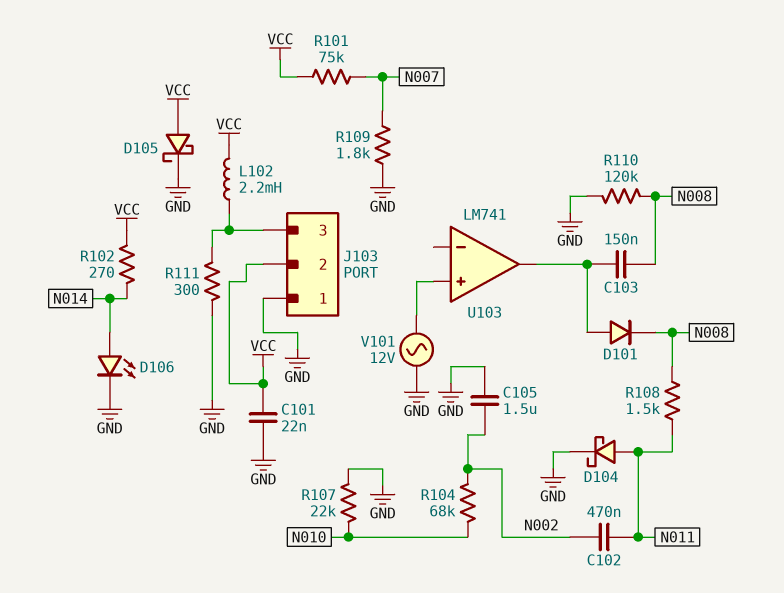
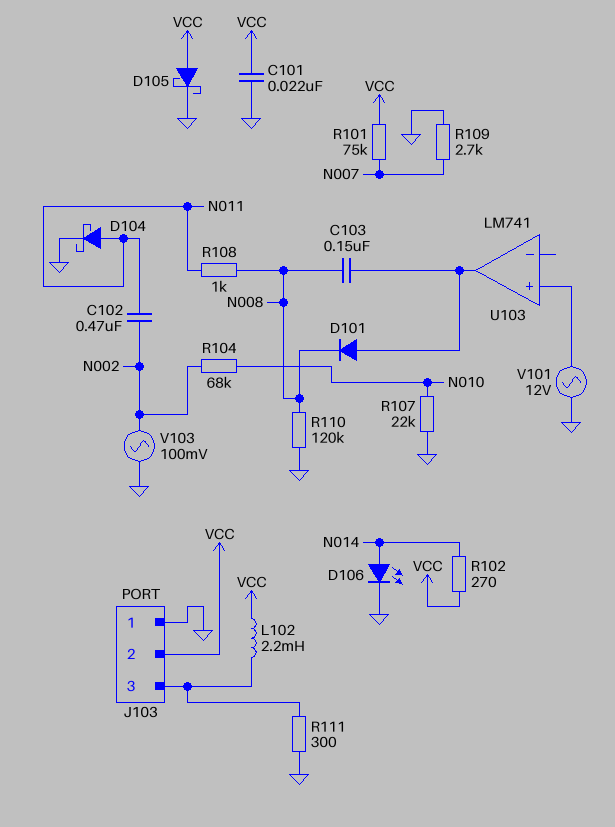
C105: 1.5uF (GND, N002) -> none
R108: 1.5k (N008, N011) -> 1k (N008, N011)
R109: 1.8k (GND, N007) -> 2.7k (GND, N007)
V103: none -> AC 100mV (GND, N002)

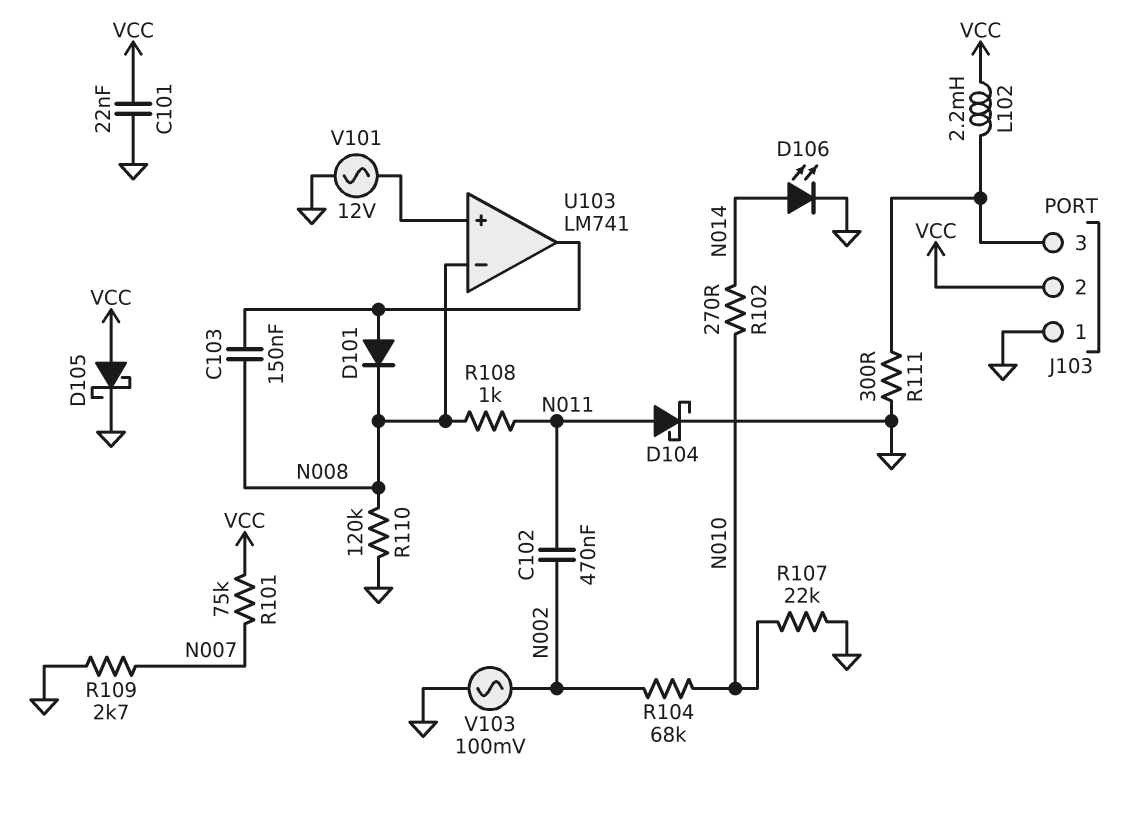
R102: 270 (N014, VCC) -> 270 (N010, N014)
U103 pin in-: none -> N008

